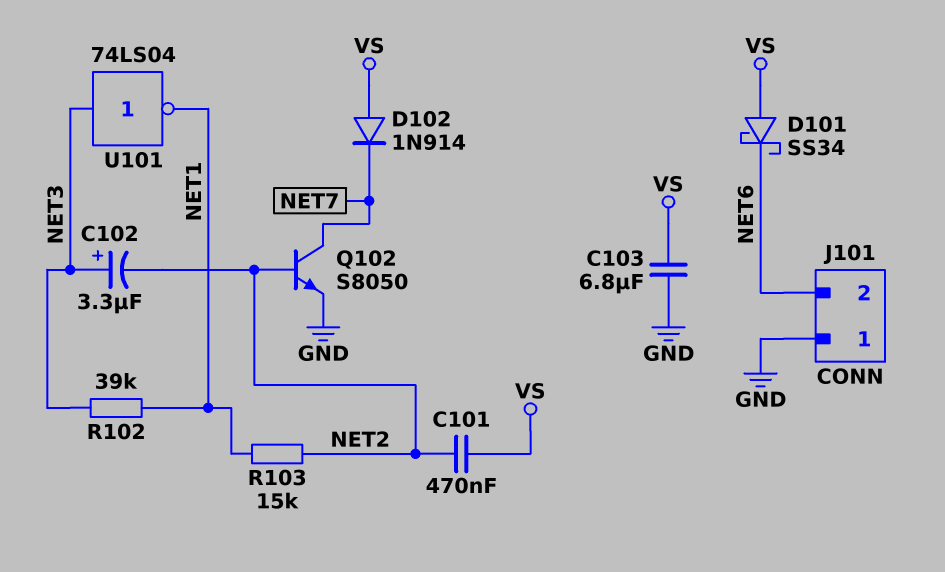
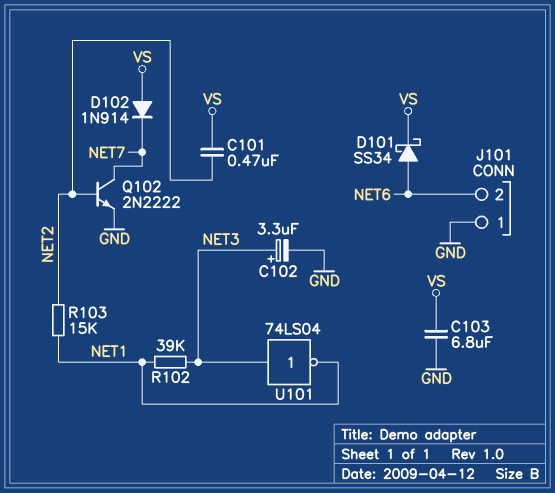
C102: 3.3uF (plus NET3, minus NET2) -> 3.3uF (plus NET3, minus GND)
D101: schottky SS34 (A VS, K NET6) -> schottky SS34 (A NET6, K VS)
Q102: NPN S8050 (B NET2, C NET7, E GND) -> NPN 2N2222 (B NET2, C NET7, E GND)

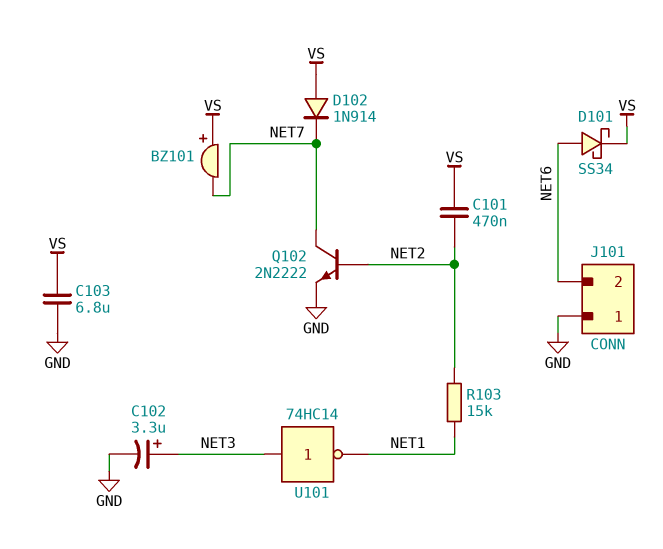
BZ101: none -> buzzer (plus VS, minus NET7)
R102: 39k (NET1, NET3) -> none
U101: NOT 74LS04 (in NET3, out NET1) -> NOT 74HC14 (in NET3, out NET1)

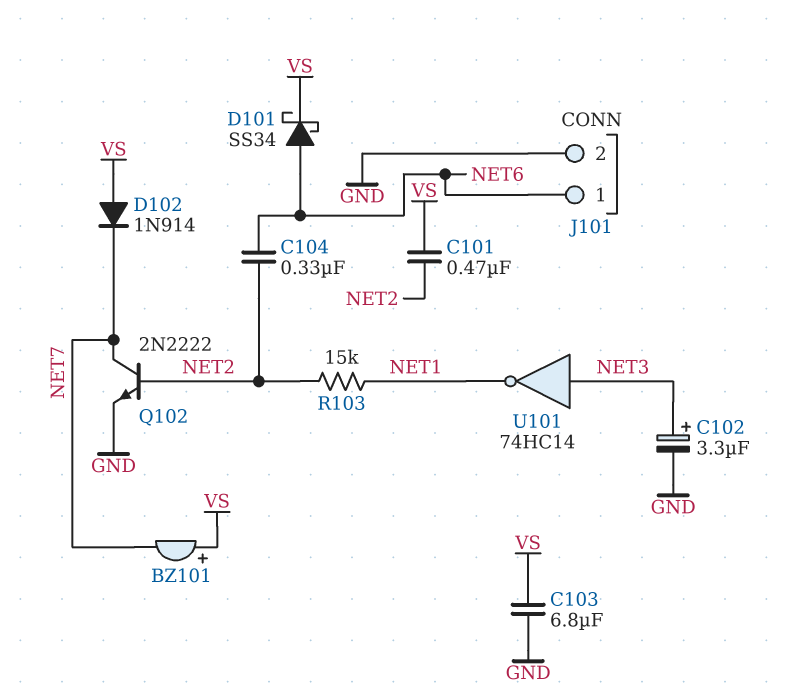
C104: none -> 330nF (NET2, NET6)
J101 pin 1: GND -> NET6
J101 pin 2: NET6 -> GND

